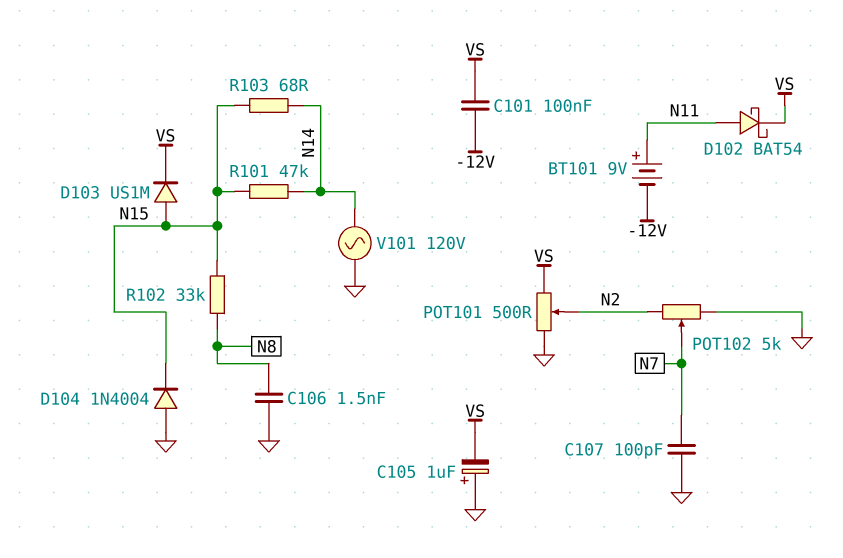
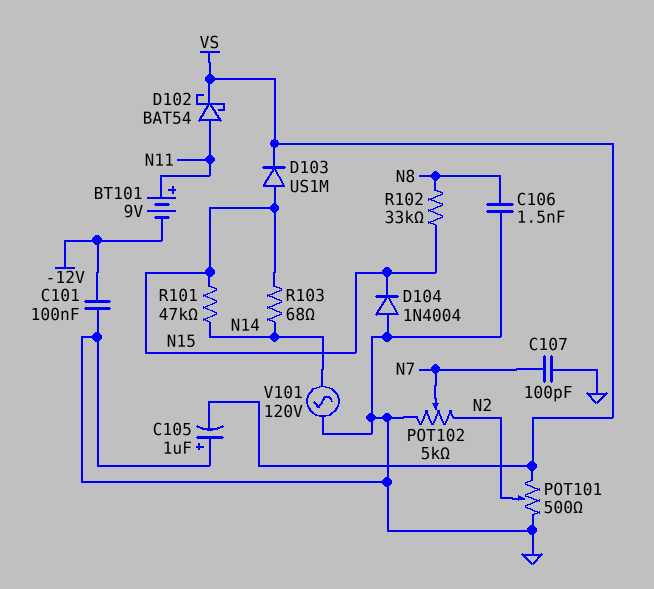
C101: 100nF (-12V, VS) -> 100nF (-12V, GND)

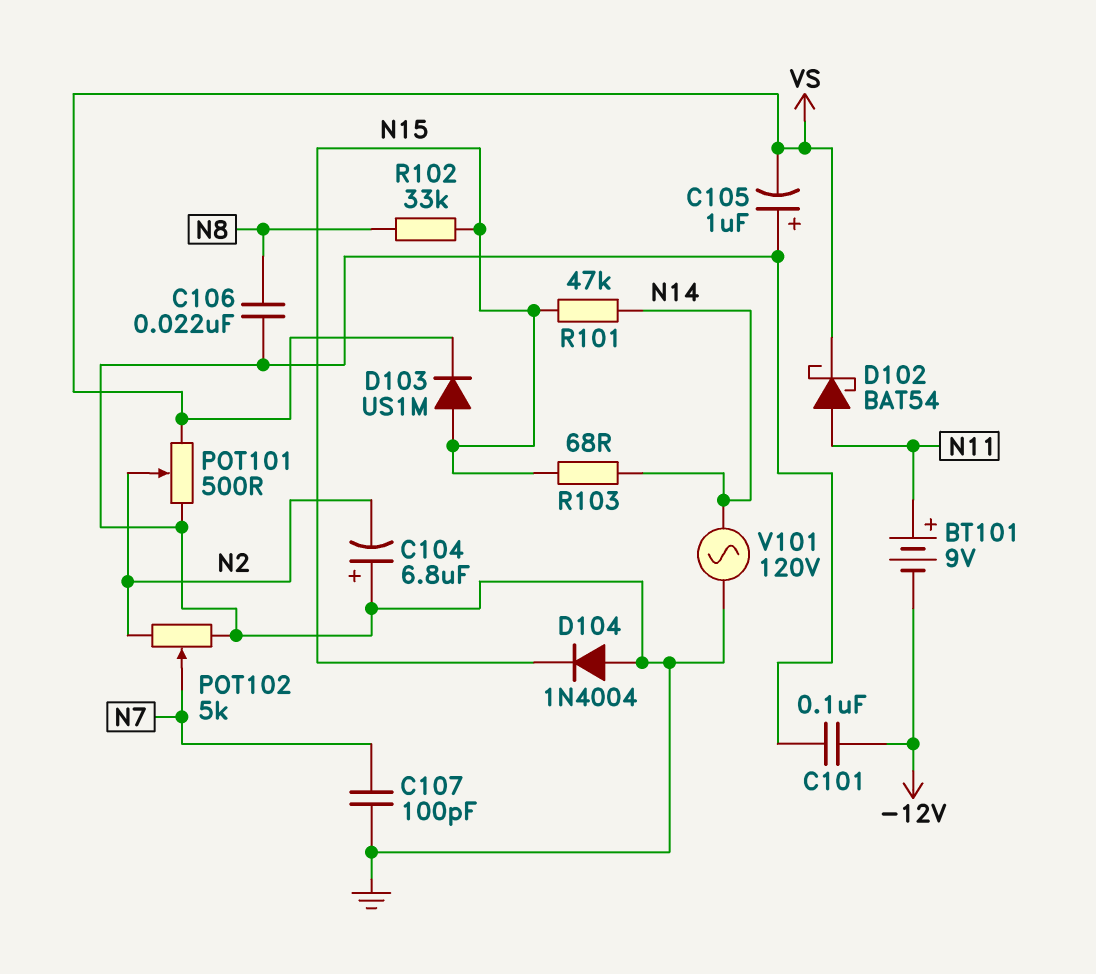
C104: none -> 6.8uF (plus GND, minus N2)
C106: 1.5nF (GND, N8) -> 22nF (GND, N8)

